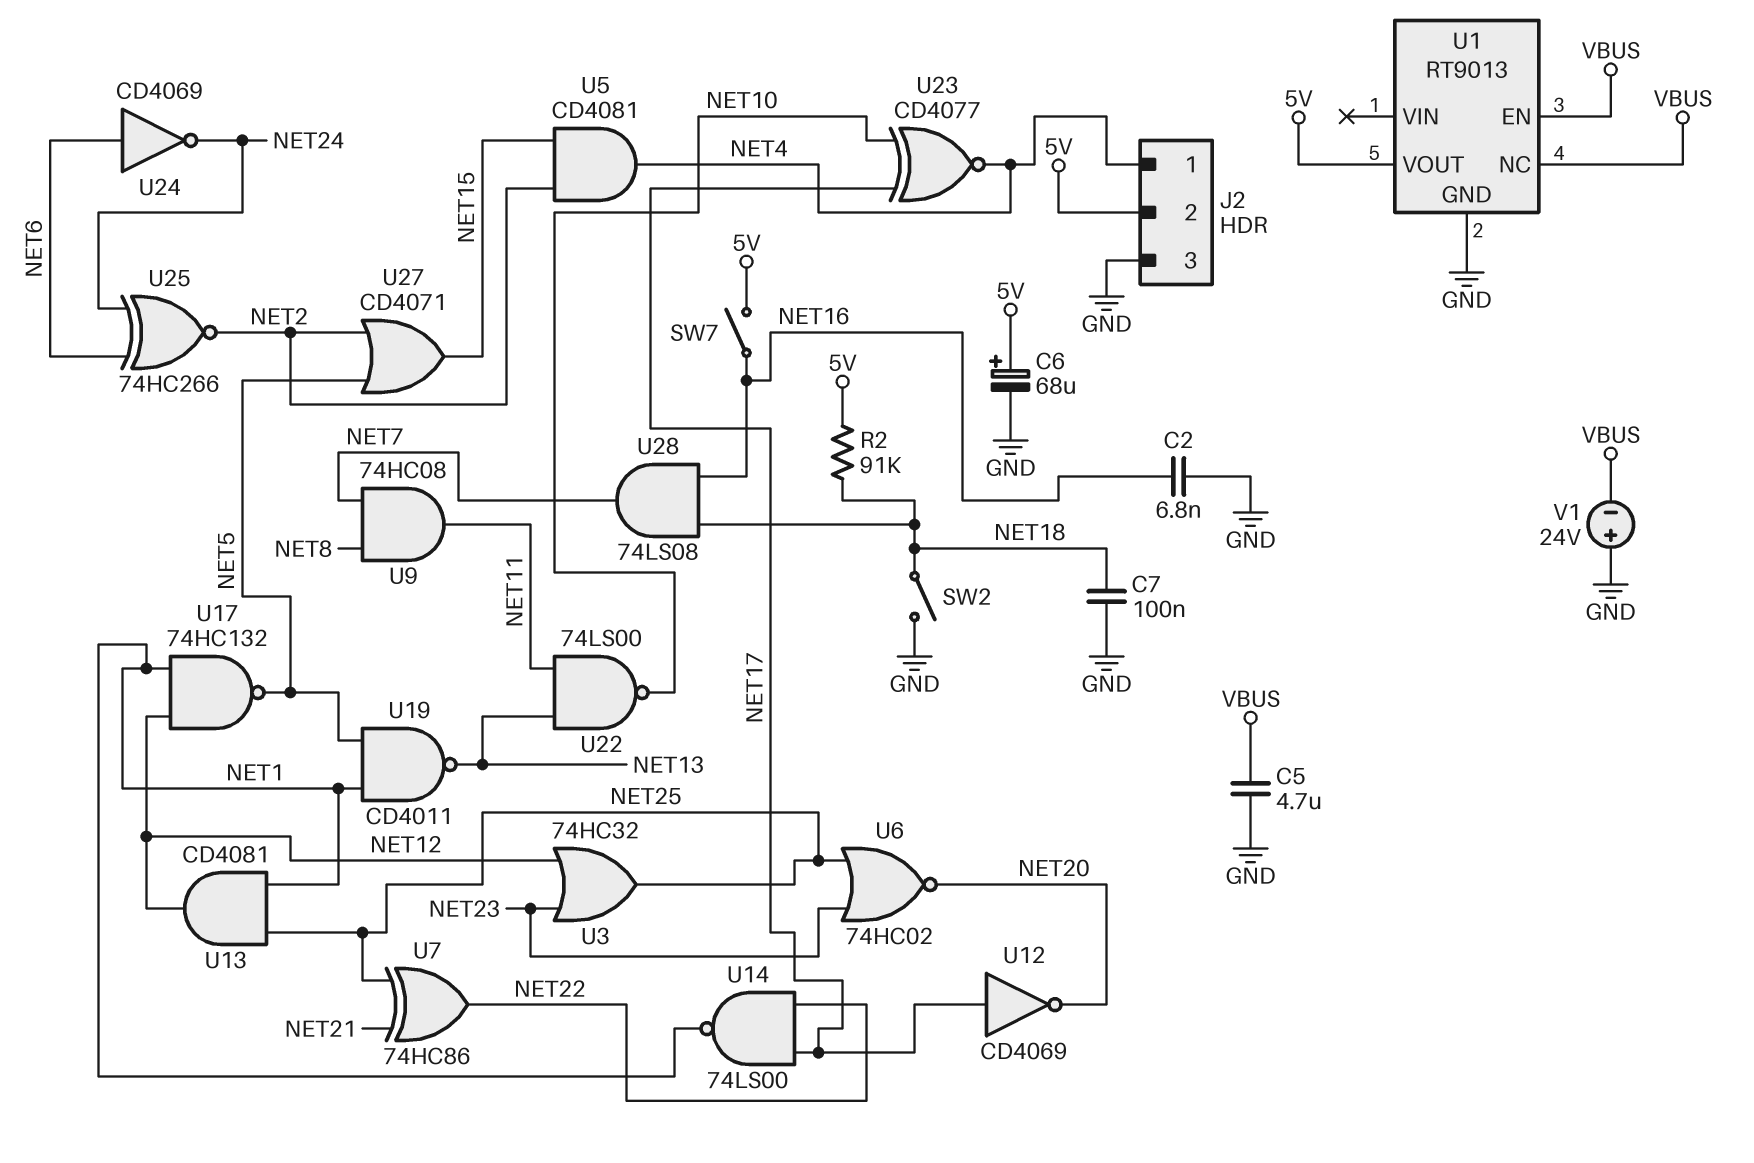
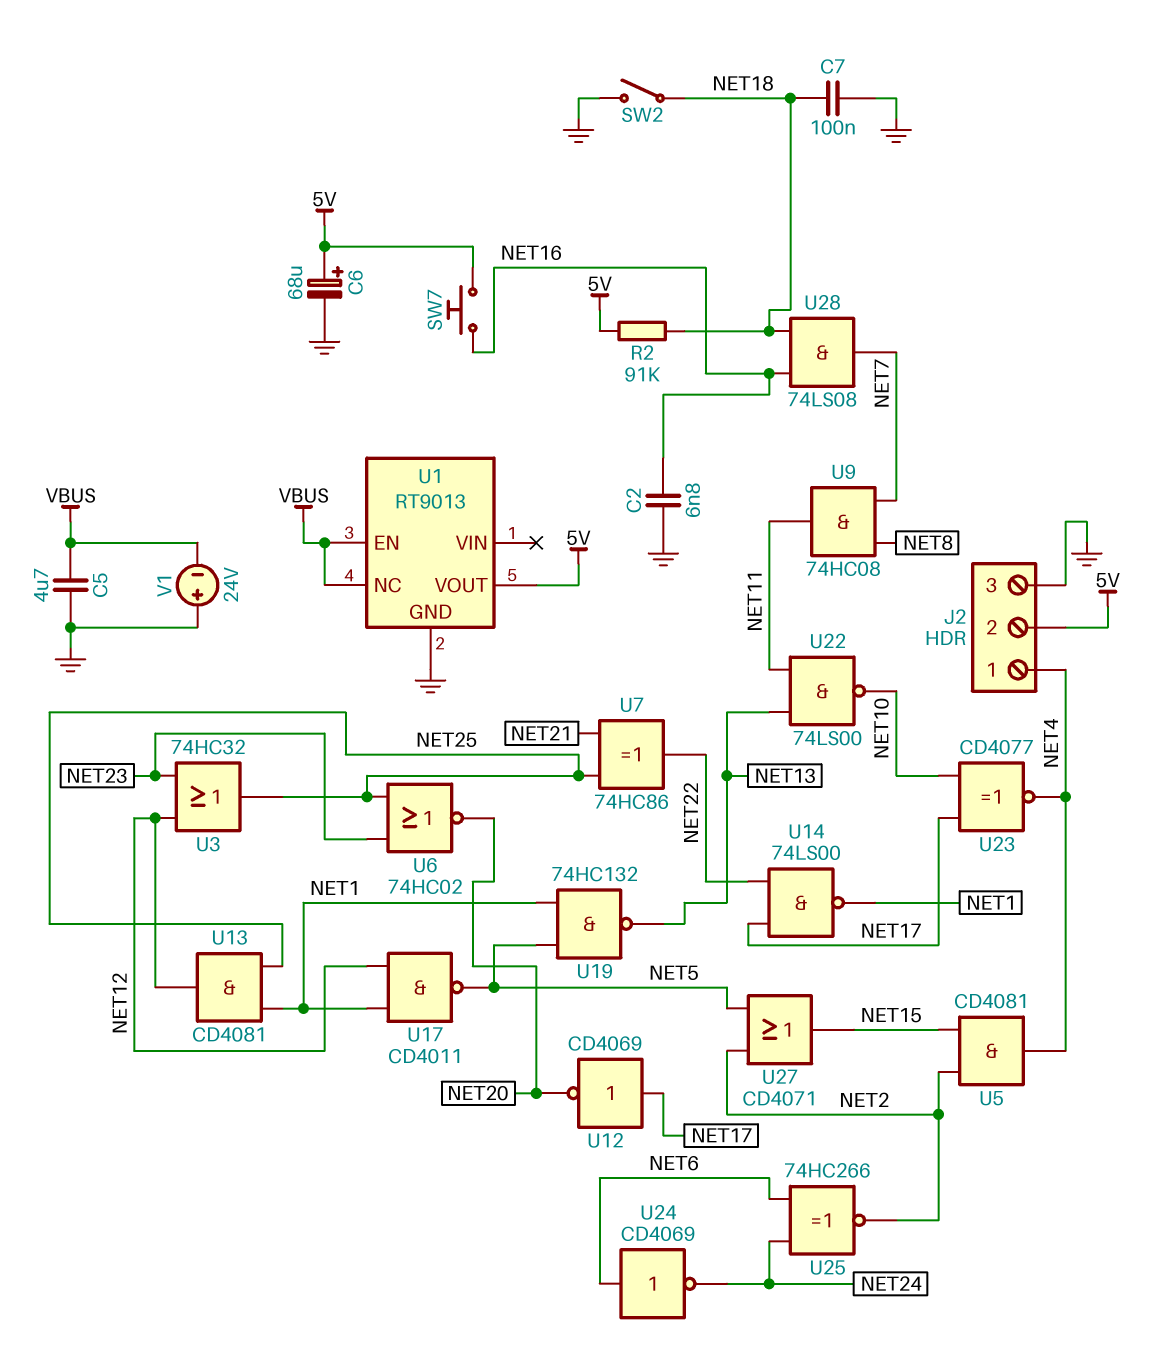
SW7: switch (5V, NET16) -> button (5V, NET16)
U17: NAND 74HC132 (in NET1, in NET12, out NET5) -> NAND CD4011 (in NET1, in NET12, out NET5)
U19: NAND CD4011 (in NET1, in NET5, out NET13) -> NAND 74HC132 (in NET1, in NET5, out NET13)

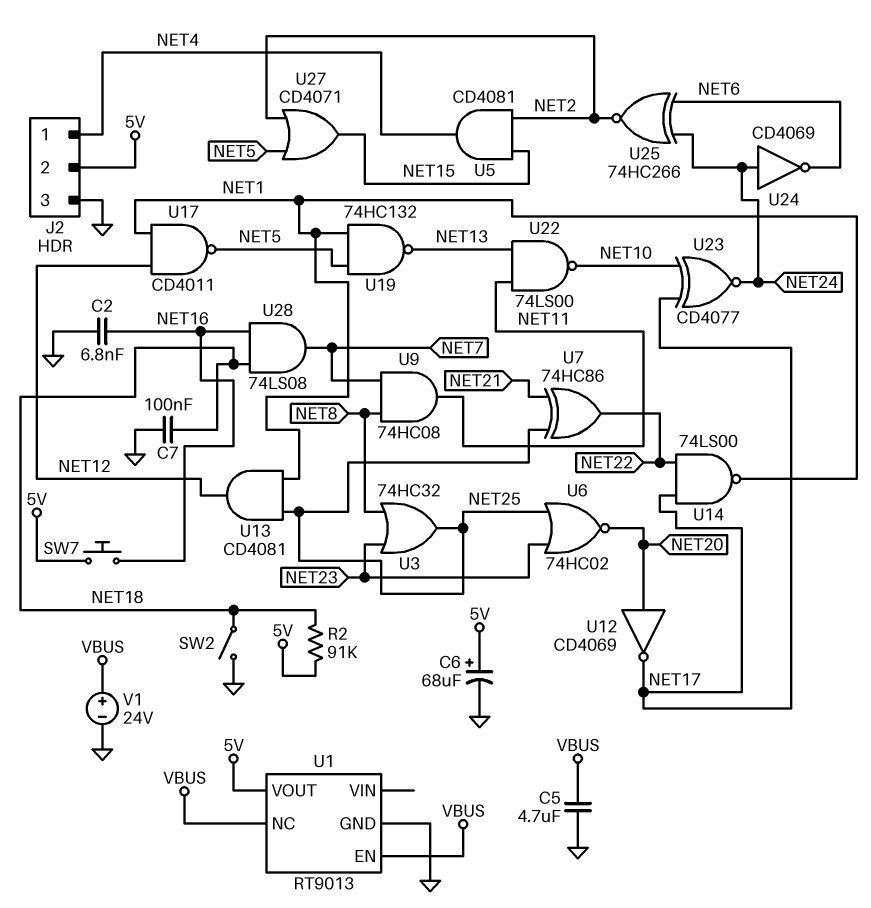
U3: OR 74HC32 (in NET12, in NET23, out NET25) -> OR 74HC32 (in NET8, in NET23, out NET25)
U12: NOT CD4069 (in NET17, out NET20) -> NOT CD4069 (in NET20, out NET17)
U23: XNOR CD4077 (in NET10, in NET17, out NET4) -> XNOR CD4077 (in NET10, in NET17, out NET24)
U24: NOT CD4069 (in NET6, out NET24) -> NOT CD4069 (in NET24, out NET6)
V1: 24V (plus GND, minus VBUS) -> 24V (plus VBUS, minus GND)

